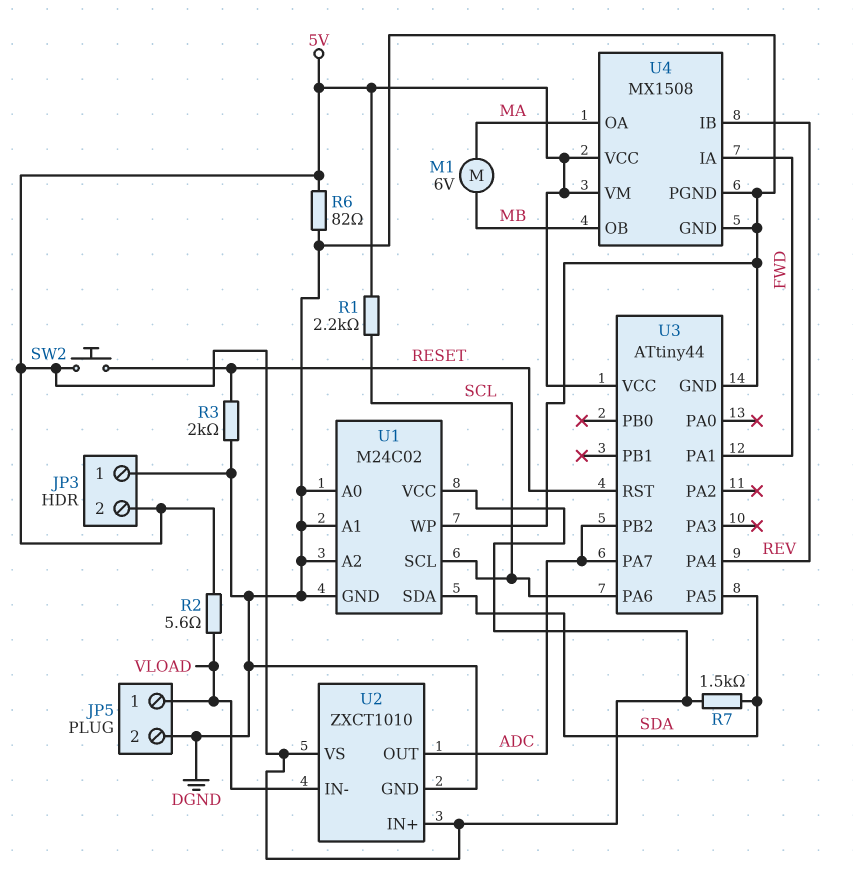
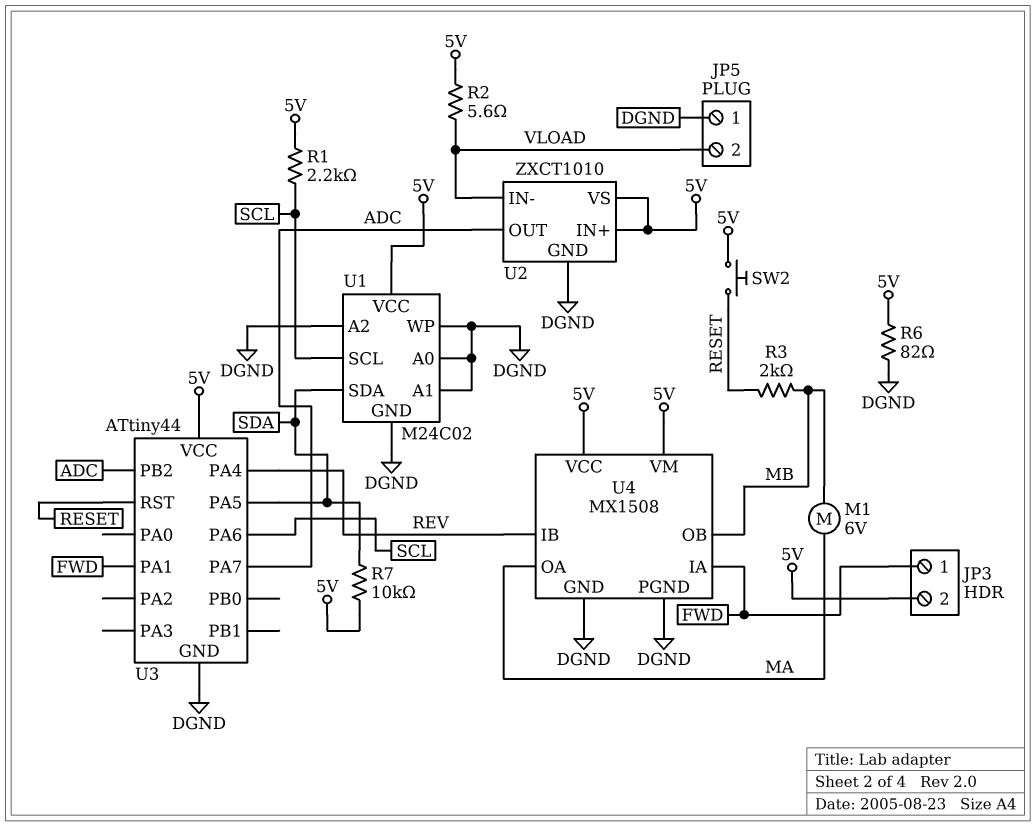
JP3 pin 1: DGND -> FWD
JP5 pin 1: VLOAD -> DGND
JP5 pin 2: DGND -> VLOAD
R3: 2k (DGND, RESET) -> 2k (MB, RESET)
R7: 1.5k (5V, SDA) -> 10k (5V, SDA)

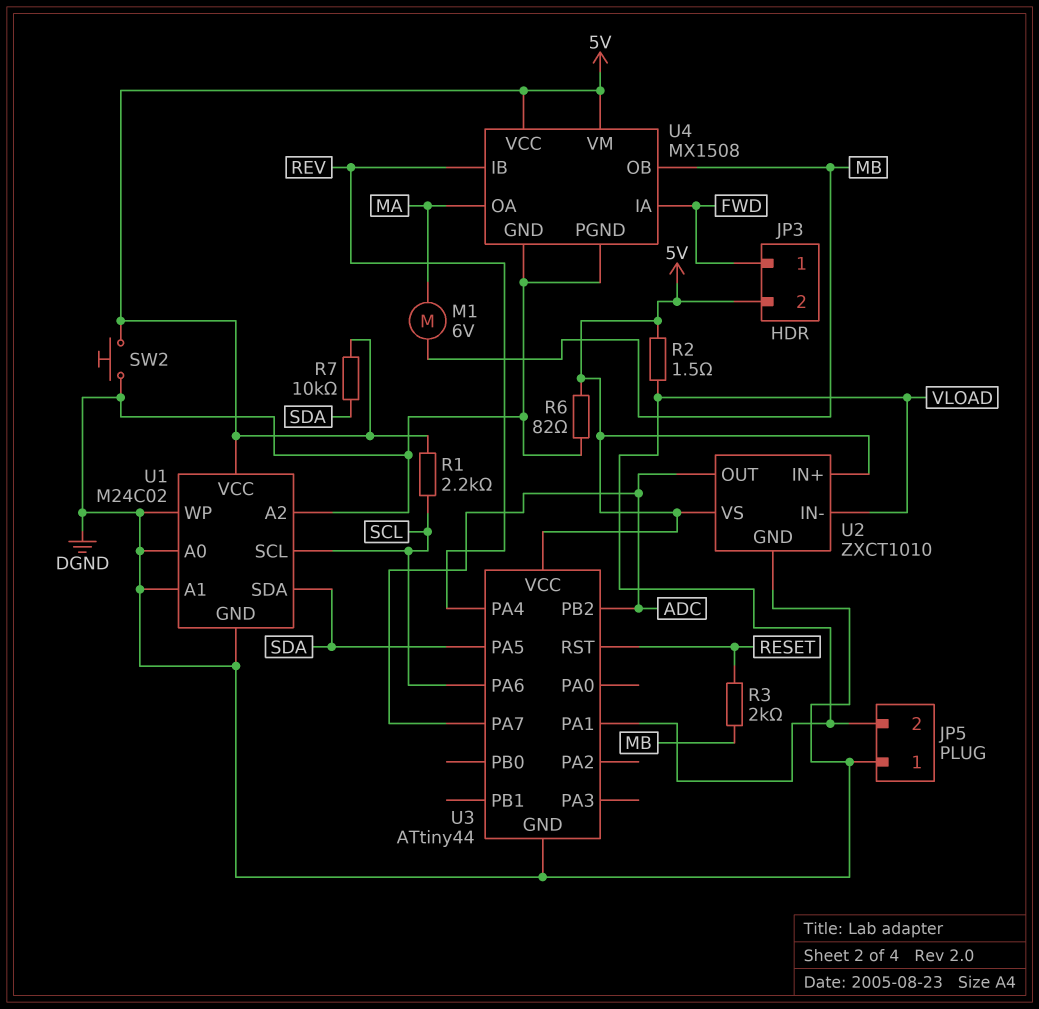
R2: 5.6 (5V, VLOAD) -> 1.5 (5V, VLOAD)
SW2: button (5V, RESET) -> button (5V, DGND)
U3 pin PA1: FWD -> VLOAD

